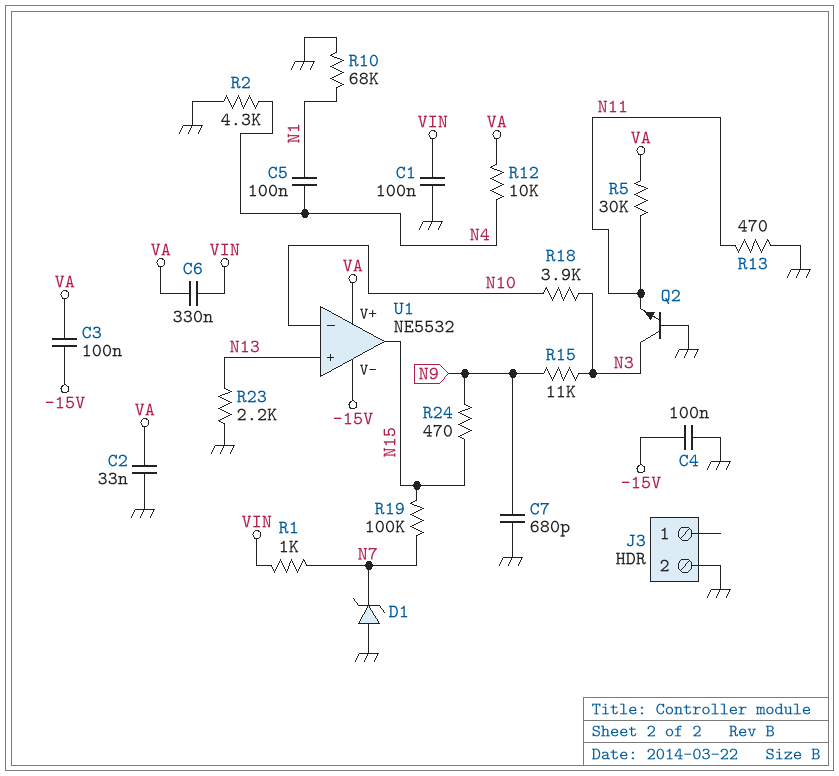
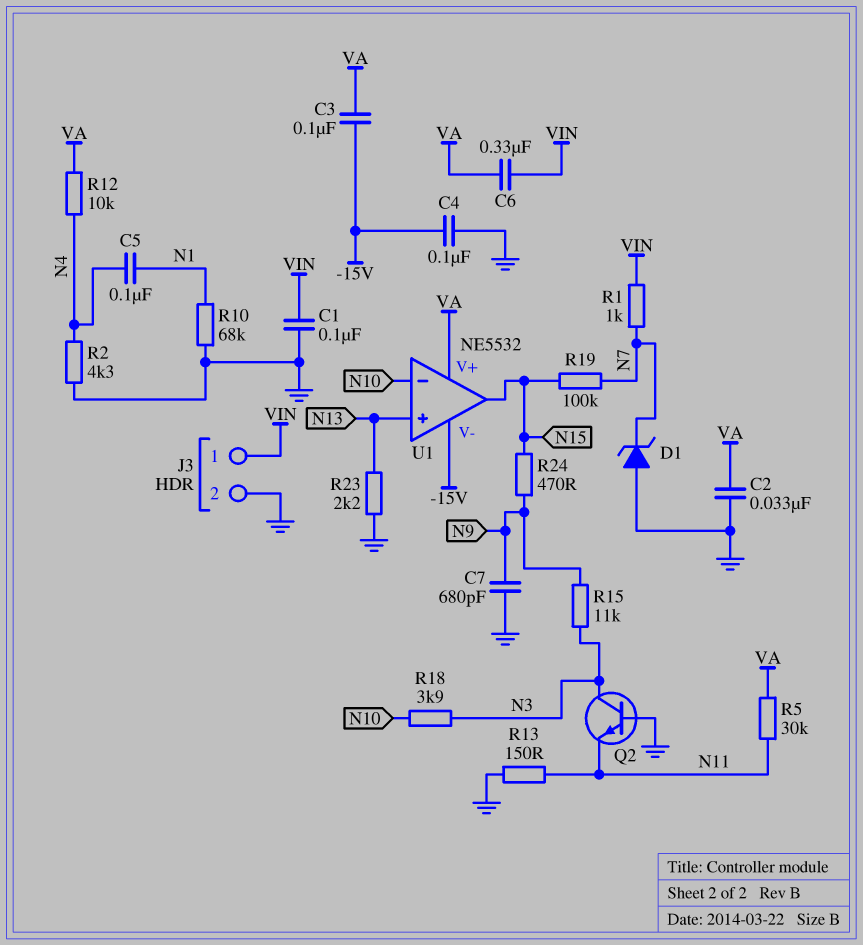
J3 pin 1: none -> VIN
R13: 470 (GND, N11) -> 150 (GND, N11)

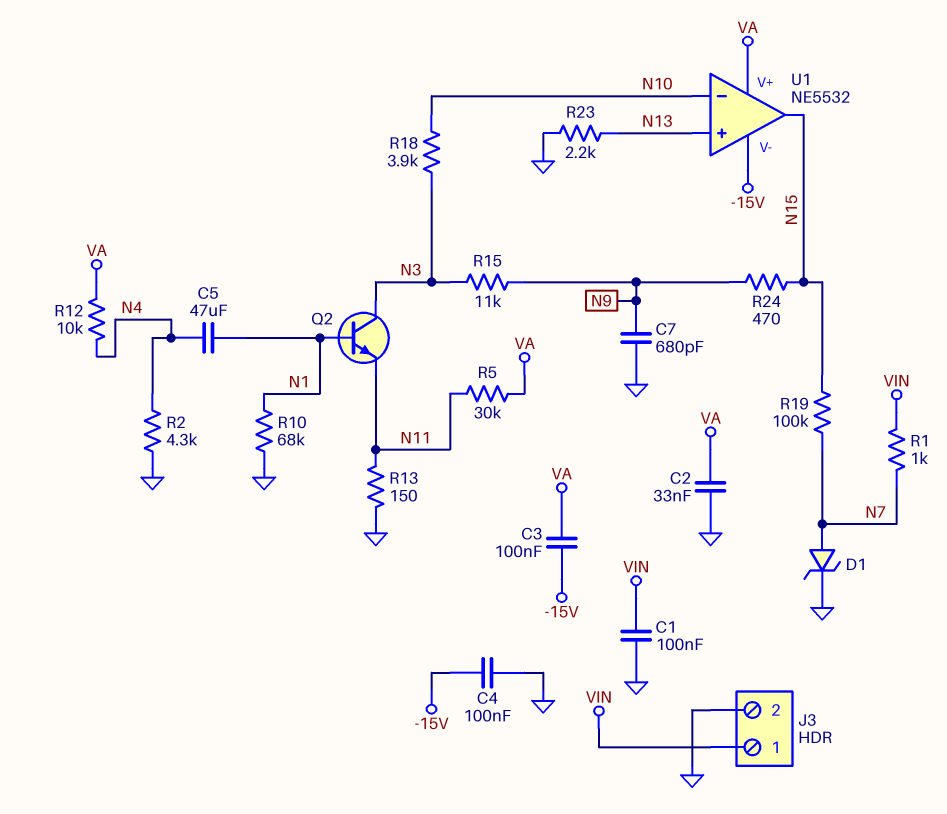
C5: 100nF (N1, N4) -> 47uF (N1, N4)
C6: 330nF (VA, VIN) -> none
D1: zener (A GND, K N7) -> zener (A N7, K GND)
Q2: NPN (B GND, C N3, E N11) -> NPN (B N1, C N3, E N11)

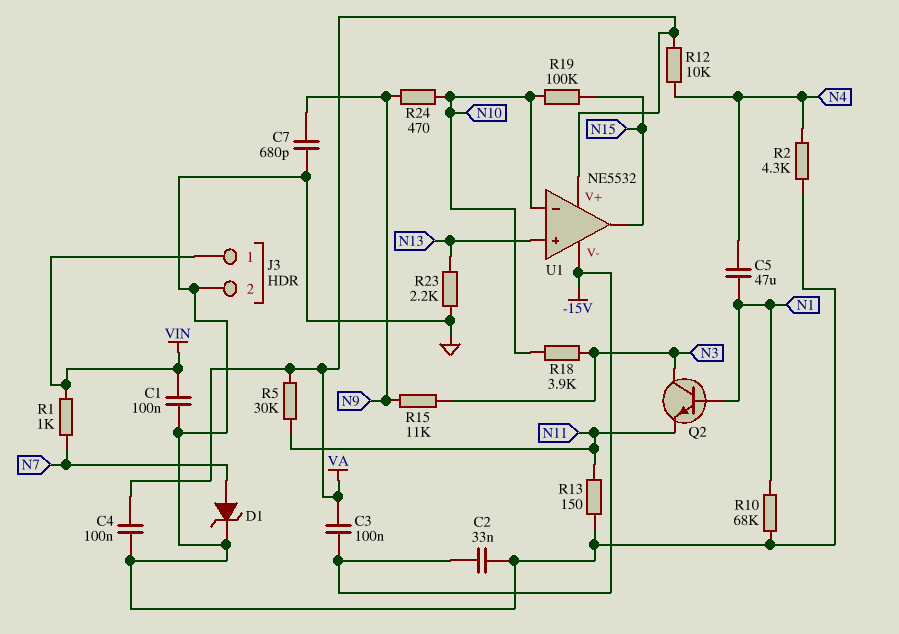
C2: 33nF (GND, VA) -> 33nF (-15V, GND)
C4: 100nF (-15V, GND) -> 100nF (GND, VA)
R19: 100k (N7, N15) -> 100k (N10, N15)
R24: 470 (N9, N15) -> 470 (N9, N10)

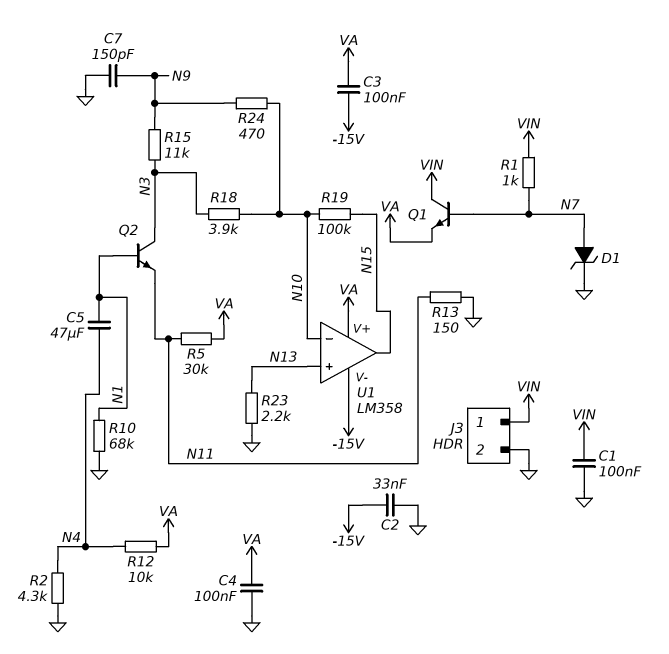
C7: 680pF (GND, N9) -> 150pF (GND, N9)
Q1: none -> NPN (B N7, C VIN, E VA)
U1: NE5532 -> LM358

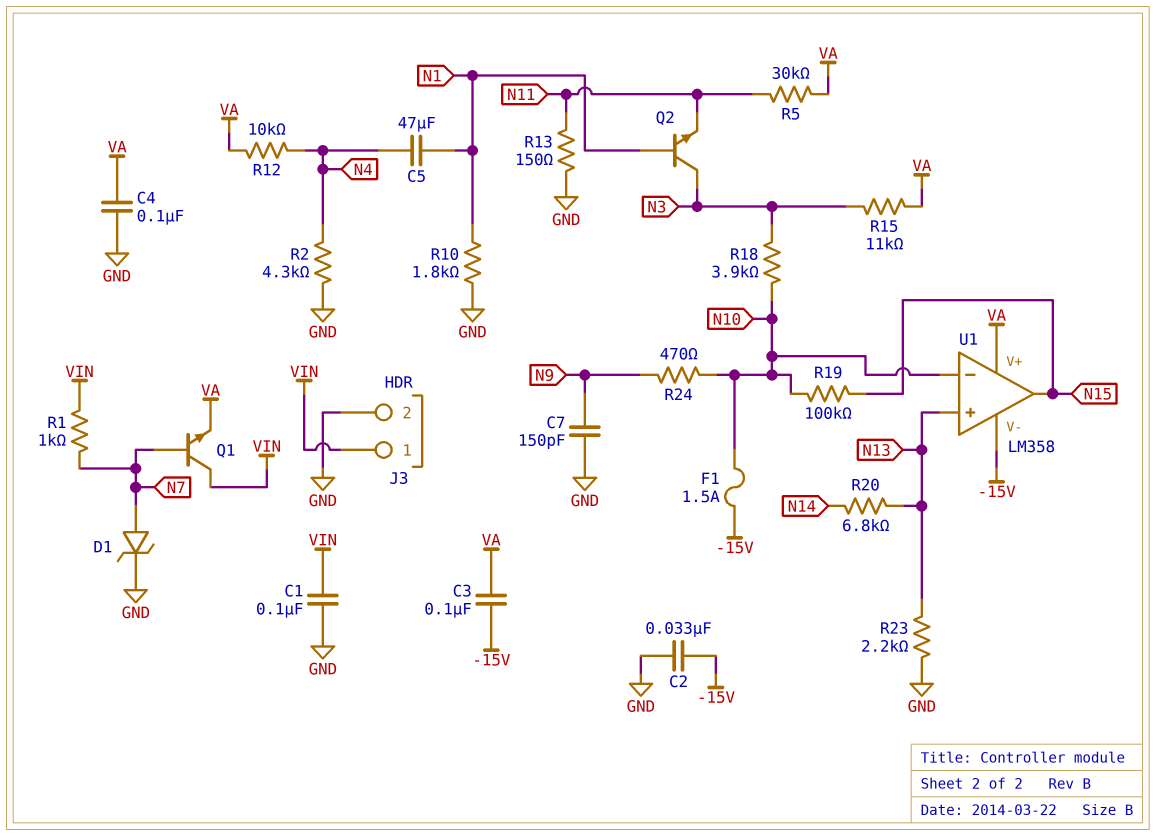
F1: none -> 1.5A (-15V, N10)
R10: 68k (GND, N1) -> 1.8k (GND, N1)
R15: 11k (N3, N9) -> 11k (N3, VA)
R20: none -> 6.8k (N13, N14)

